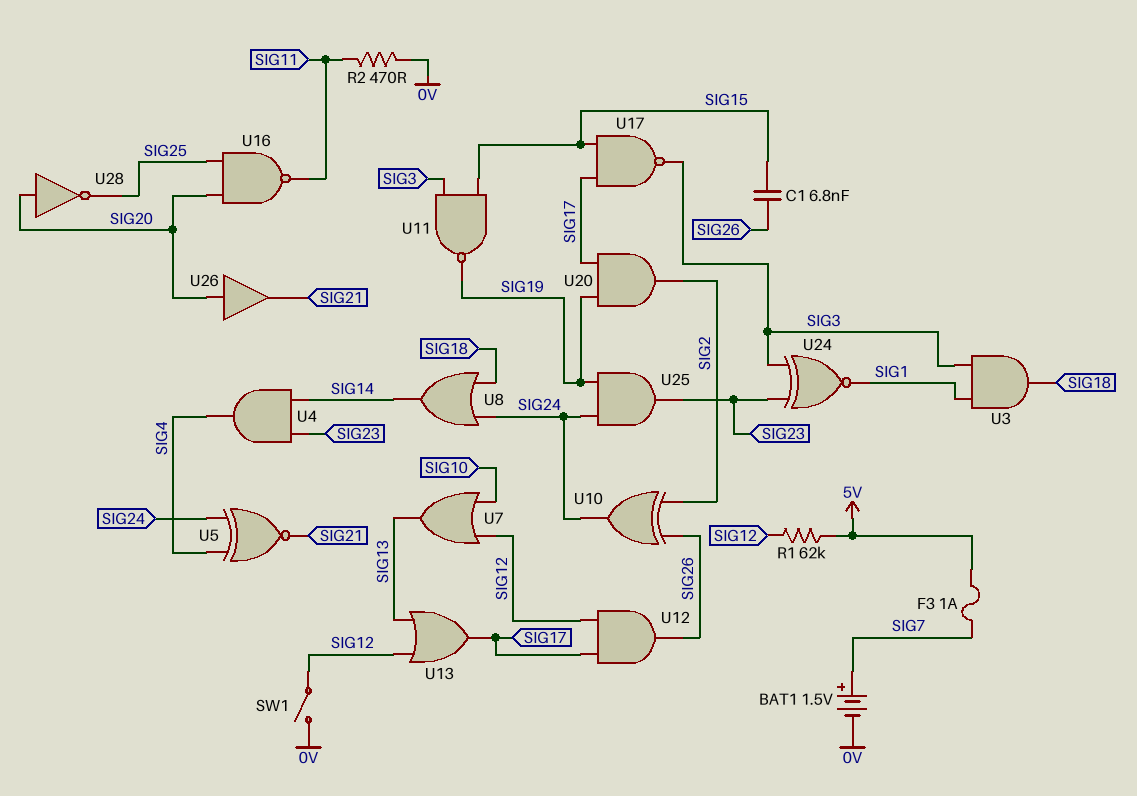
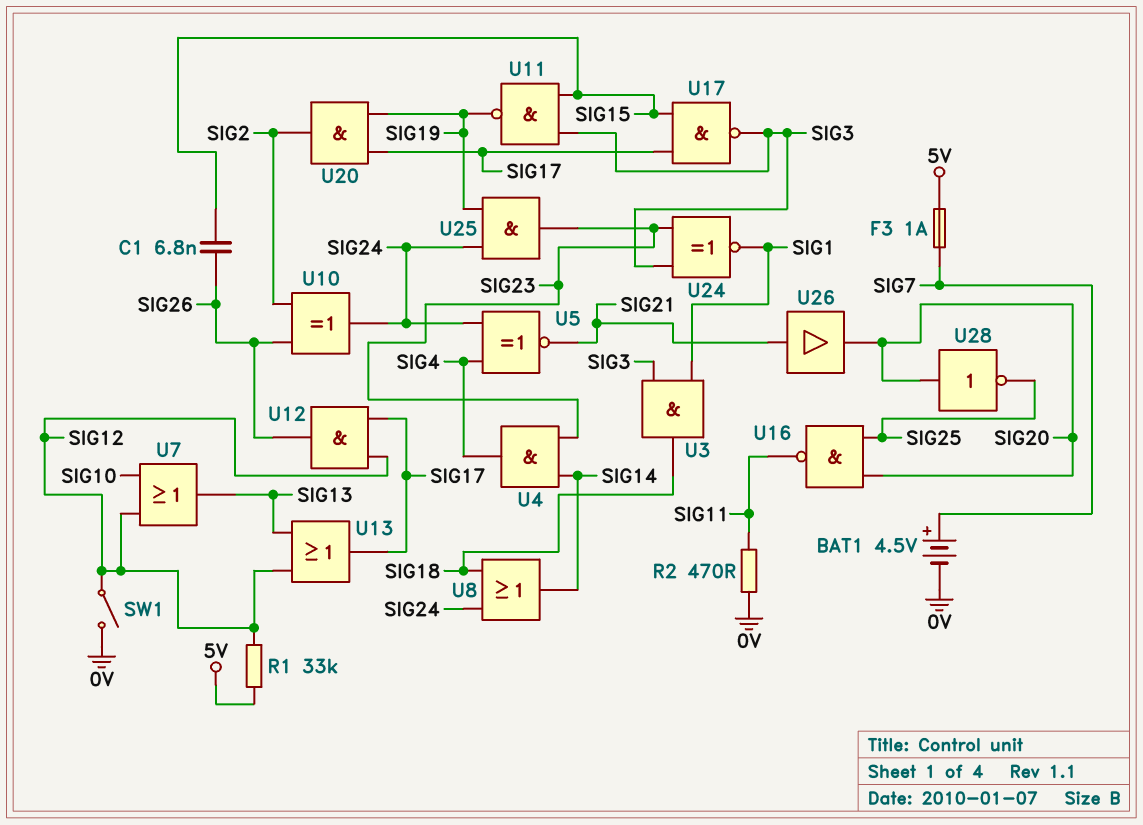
BAT1: 1.5V (plus SIG7, minus 0V) -> 4.5V (plus SIG7, minus 0V)
R1: 62k (5V, SIG12) -> 33k (5V, SIG12)
U26: buffer (in SIG20, out SIG21) -> buffer (in SIG21, out SIG20)

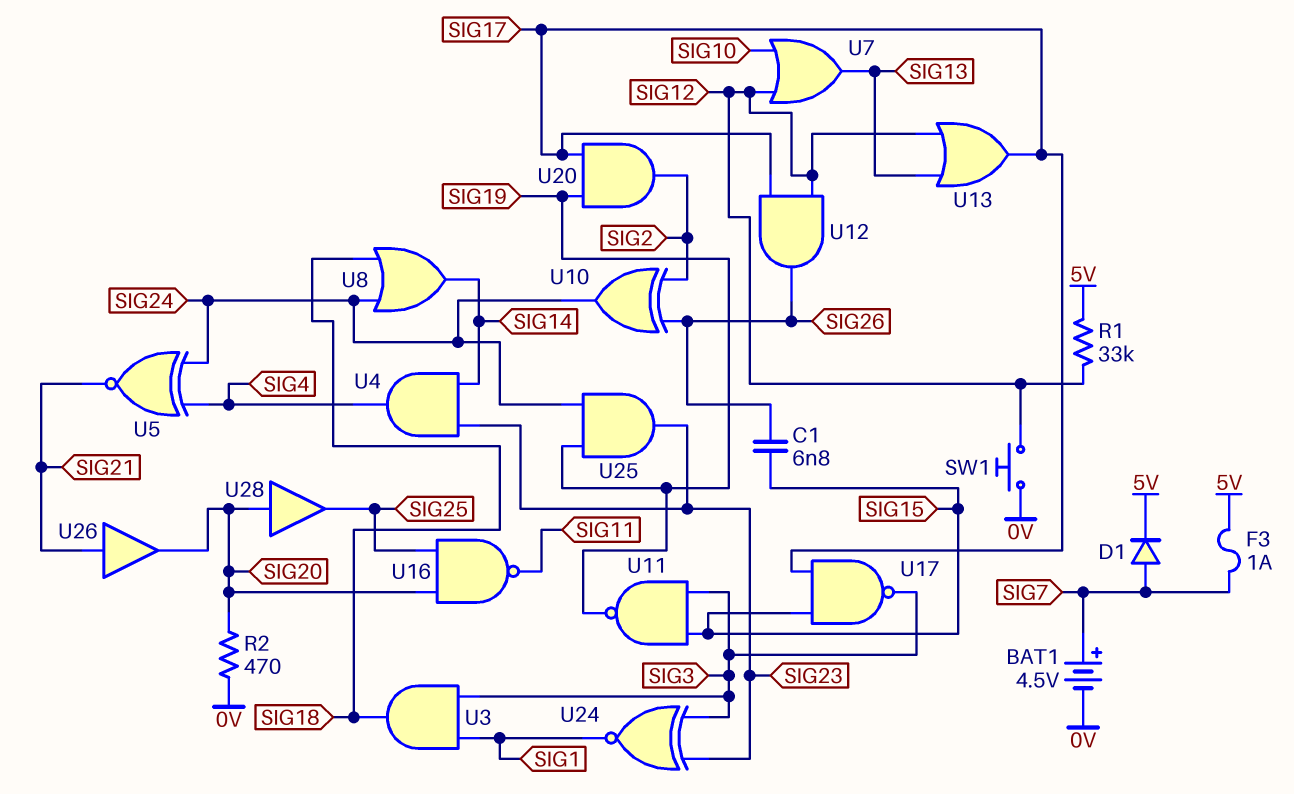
D1: none -> diode (A SIG7, K 5V)
R2: 470 (0V, SIG11) -> 470 (0V, SIG20)
SW1: switch (0V, SIG12) -> button (0V, SIG12)
U28: NOT (in SIG20, out SIG25) -> buffer (in SIG20, out SIG25)

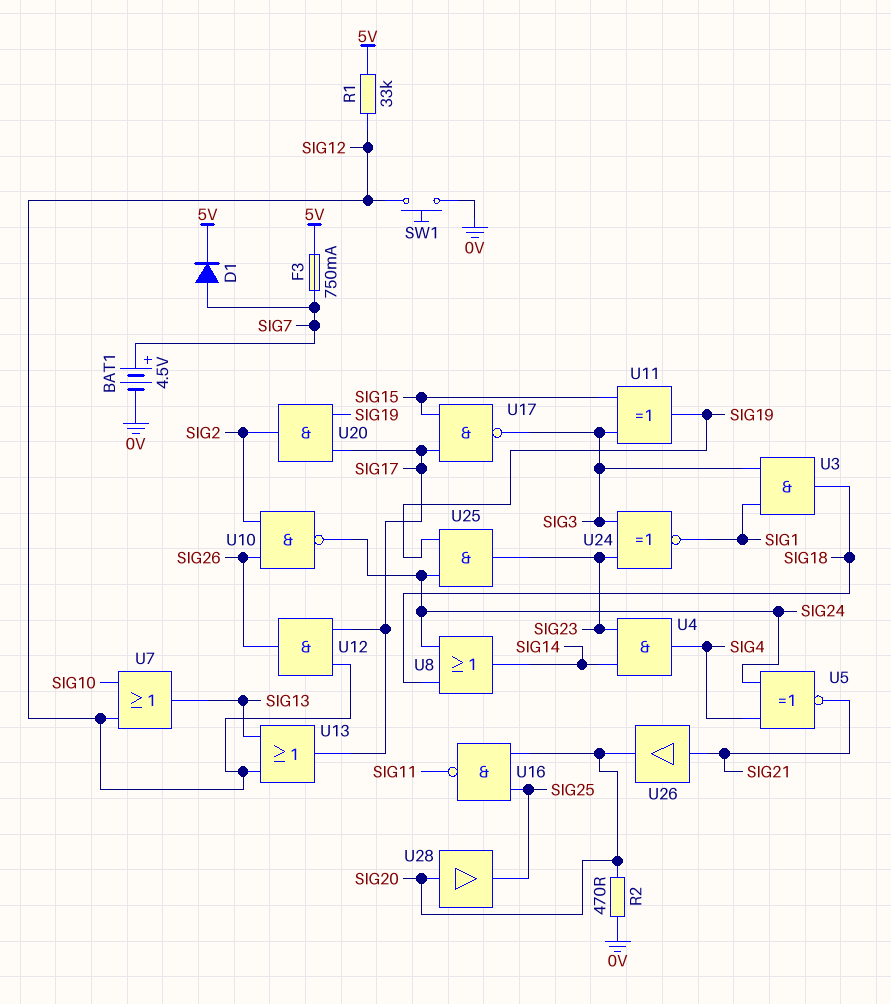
C1: 6.8nF (SIG15, SIG26) -> none
F3: 1A (5V, SIG7) -> 750mA (5V, SIG7)
U10: XOR (in SIG2, in SIG26, out SIG24) -> NAND (in SIG2, in SIG26, out SIG24)
U11: NAND (in SIG3, in SIG15, out SIG19) -> XOR (in SIG3, in SIG15, out SIG19)

